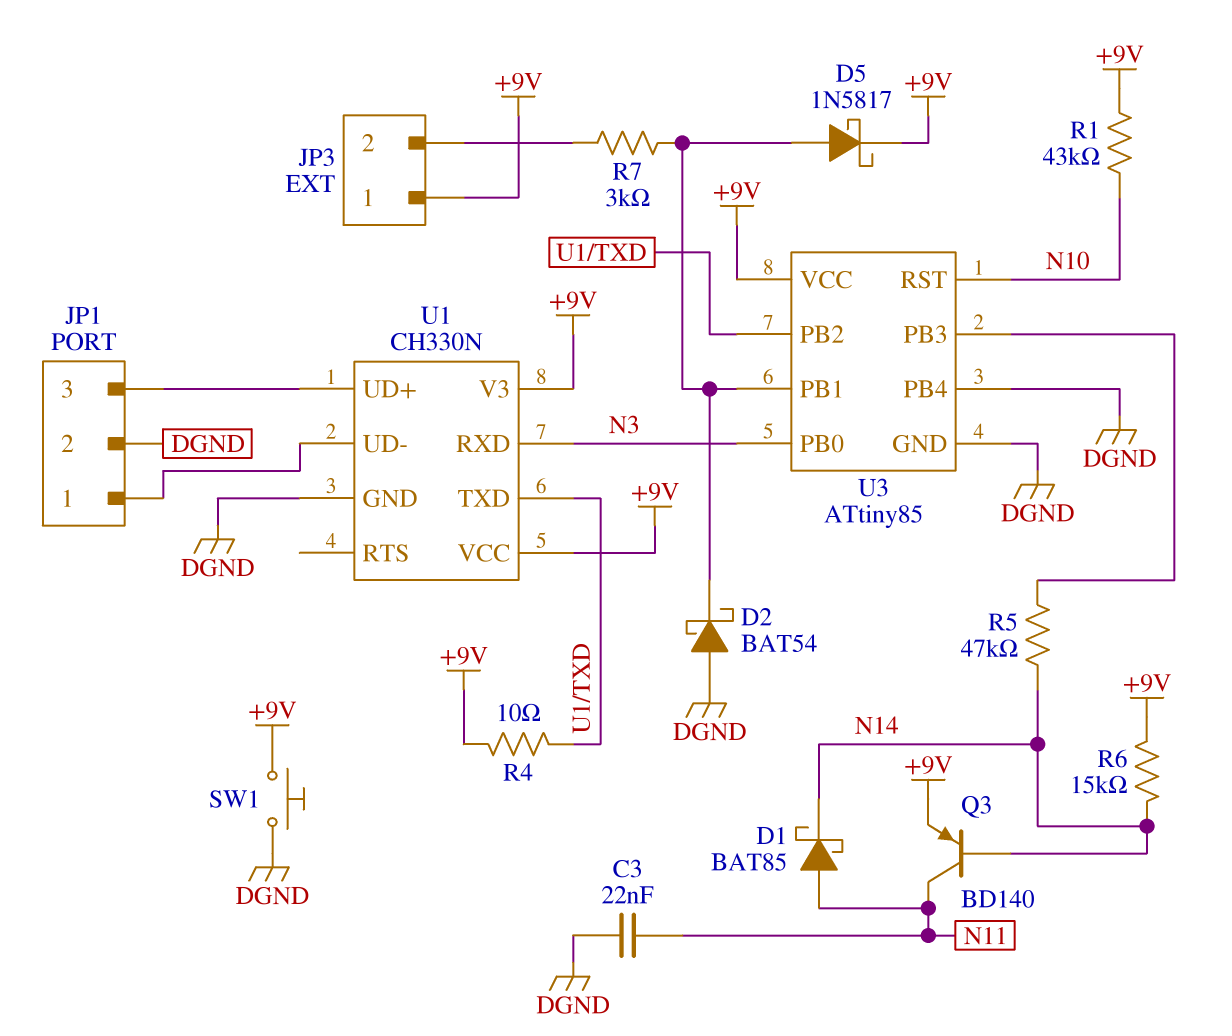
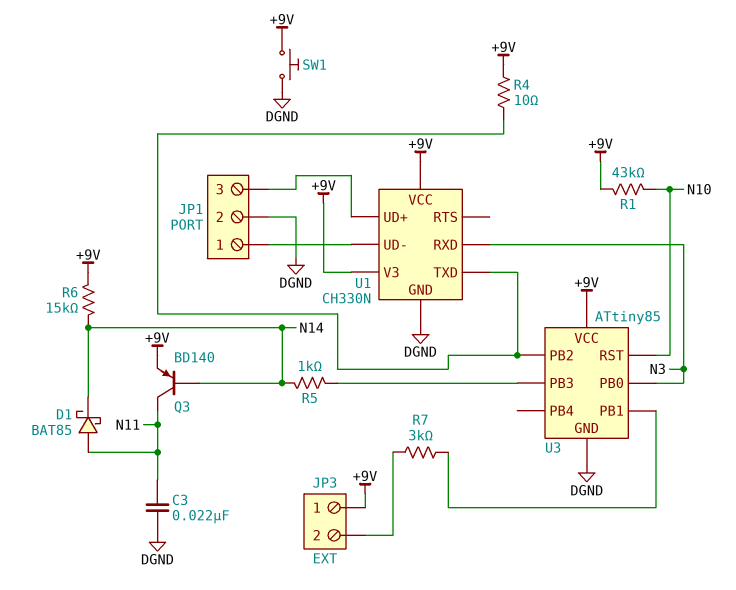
D2: schottky BAT54 (A DGND, K U3/PB1) -> none
D5: schottky 1N5817 (A U3/PB1, K +9V) -> none
R5: 47k (N14, U3/PB3) -> 1k (N14, U3/PB3)
U3 pin PB4: DGND -> none

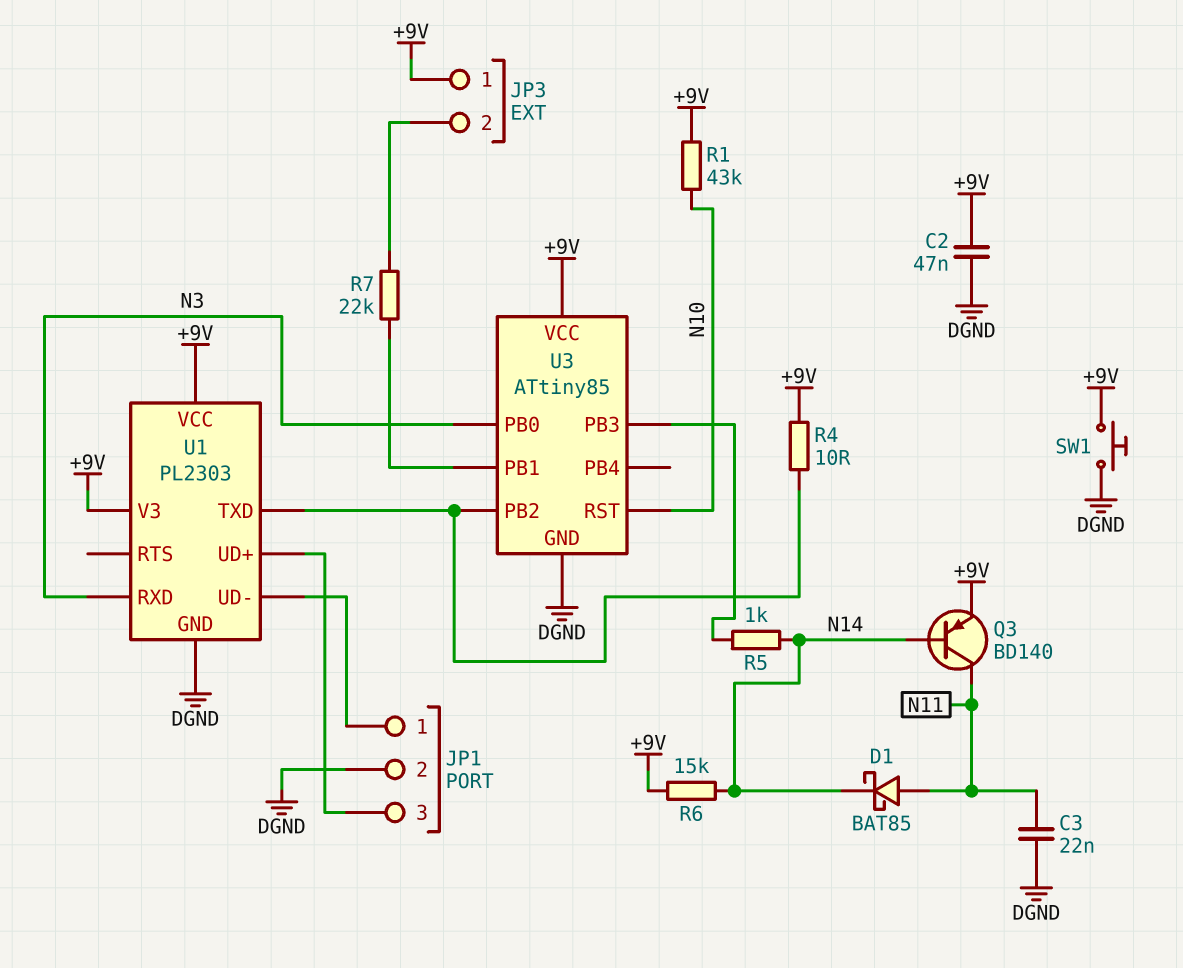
C2: none -> 47nF (+9V, DGND)
R7: 3k (JP3/2, U3/PB1) -> 22k (JP3/2, U3/PB1)
U1: CH330N -> PL2303

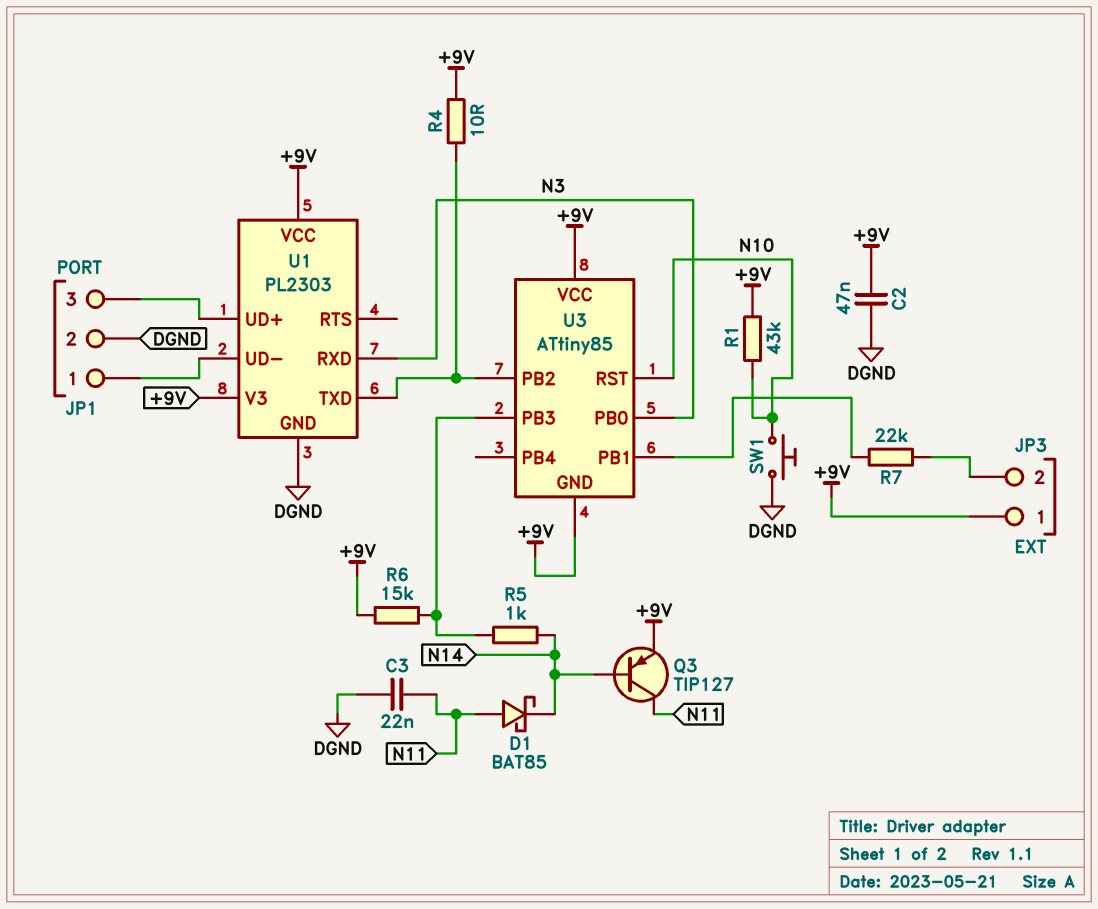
Q3: PNP BD140 (B N14, C N11, E +9V) -> PNP TIP127 (B N14, C N11, E +9V)
R6: 15k (+9V, N14) -> 15k (+9V, U3/PB3)
SW1: button (+9V, DGND) -> button (DGND, N10)
U3 pin GND: DGND -> +9V

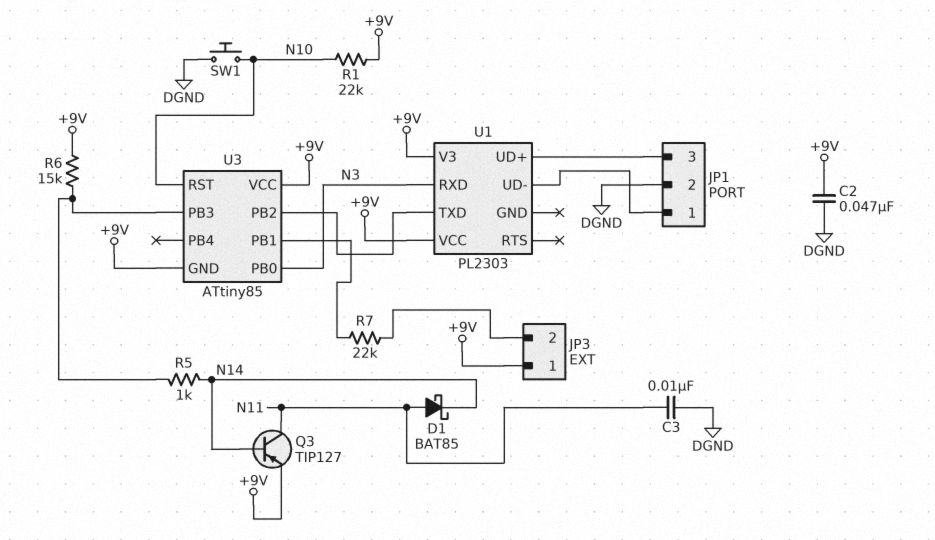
C3: 22nF (DGND, N11) -> 10nF (DGND, N11)
R1: 43k (+9V, N10) -> 22k (+9V, N10)
R4: 10 (+9V, U1/TXD) -> none
U1 pin GND: DGND -> none

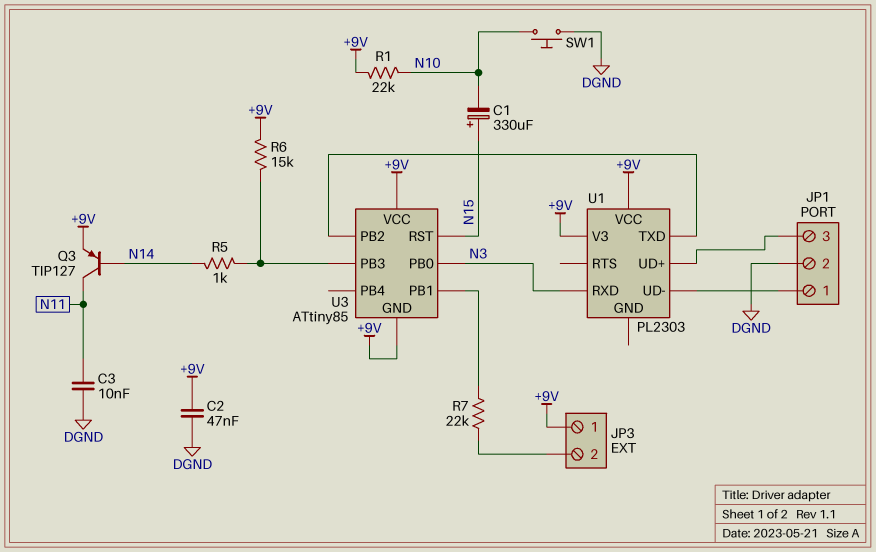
C1: none -> 330uF (plus N15, minus N10)
D1: schottky BAT85 (A N11, K N14) -> none
U3 pin RST: N10 -> N15

